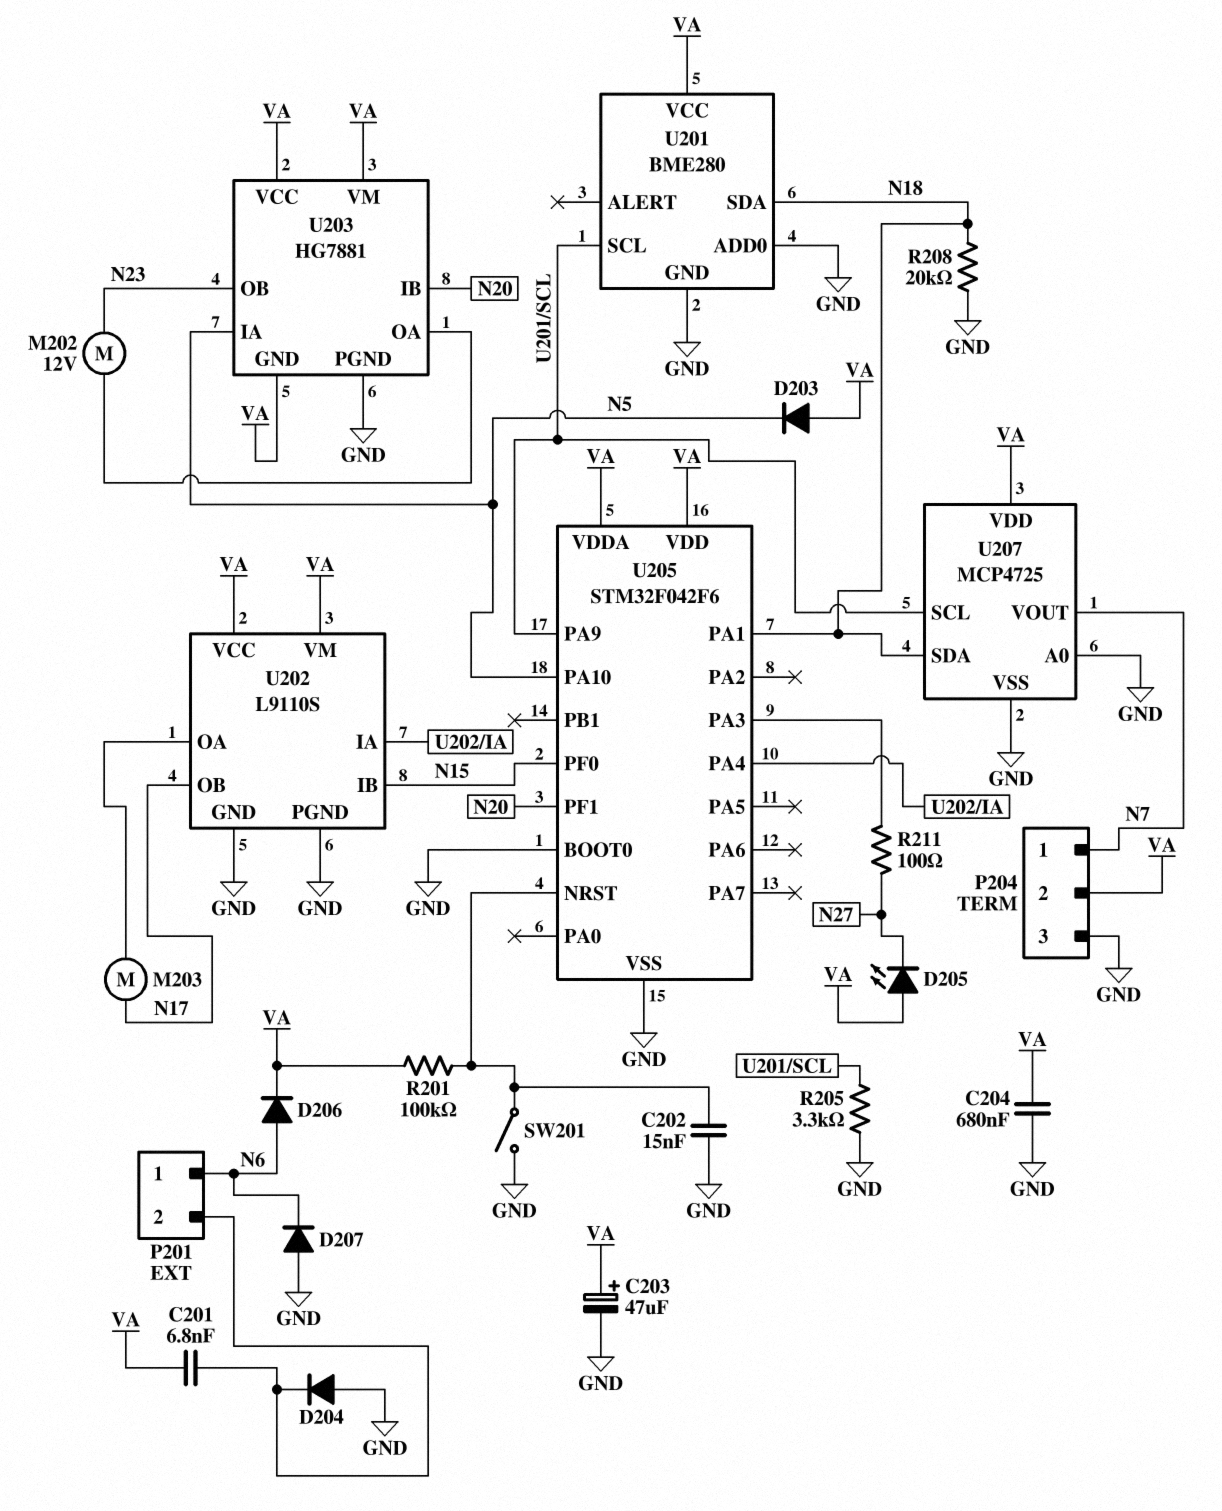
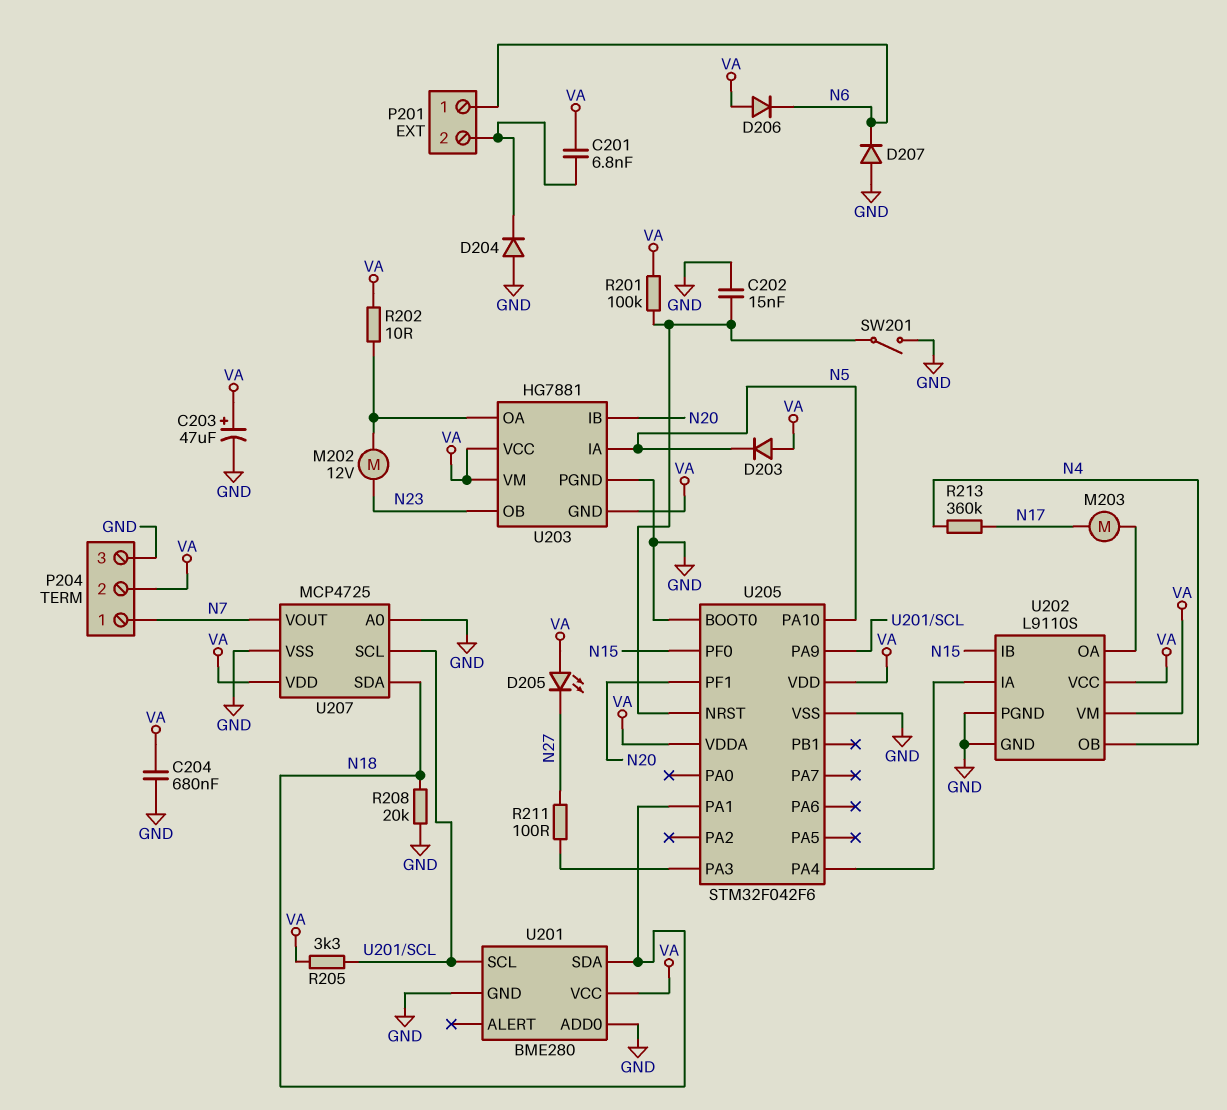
D206: diode (A N6, K VA) -> diode (A VA, K N6)
R202: none -> 10 (U203/OA, VA)
R205: 3.3k (GND, U201/SCL) -> 3.3k (U201/SCL, VA)
R213: none -> 360k (N4, N17)
U202 pin OB: N17 -> N4

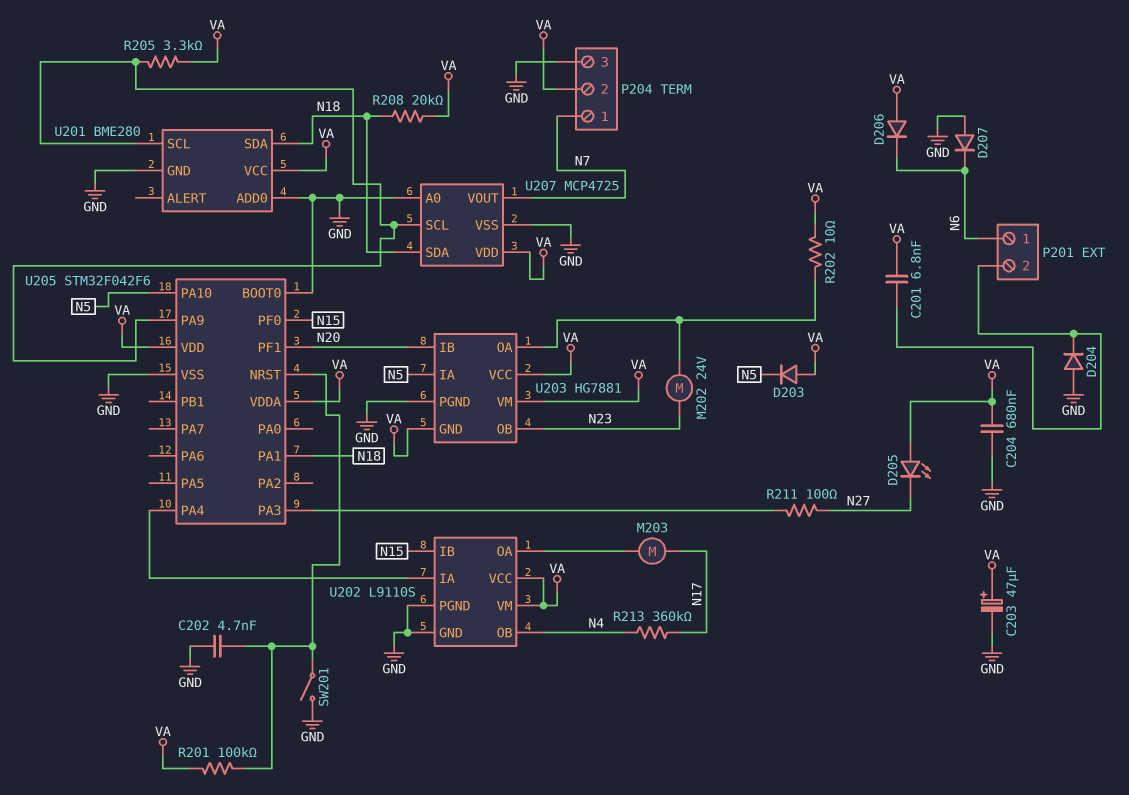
C202: 15nF (GND, U205/NRST) -> 4.7nF (GND, U205/NRST)
M202: motor 12V (N23, U203/OA) -> motor 24V (N23, U203/OA)
R208: 20k (GND, N18) -> 20k (N18, VA)

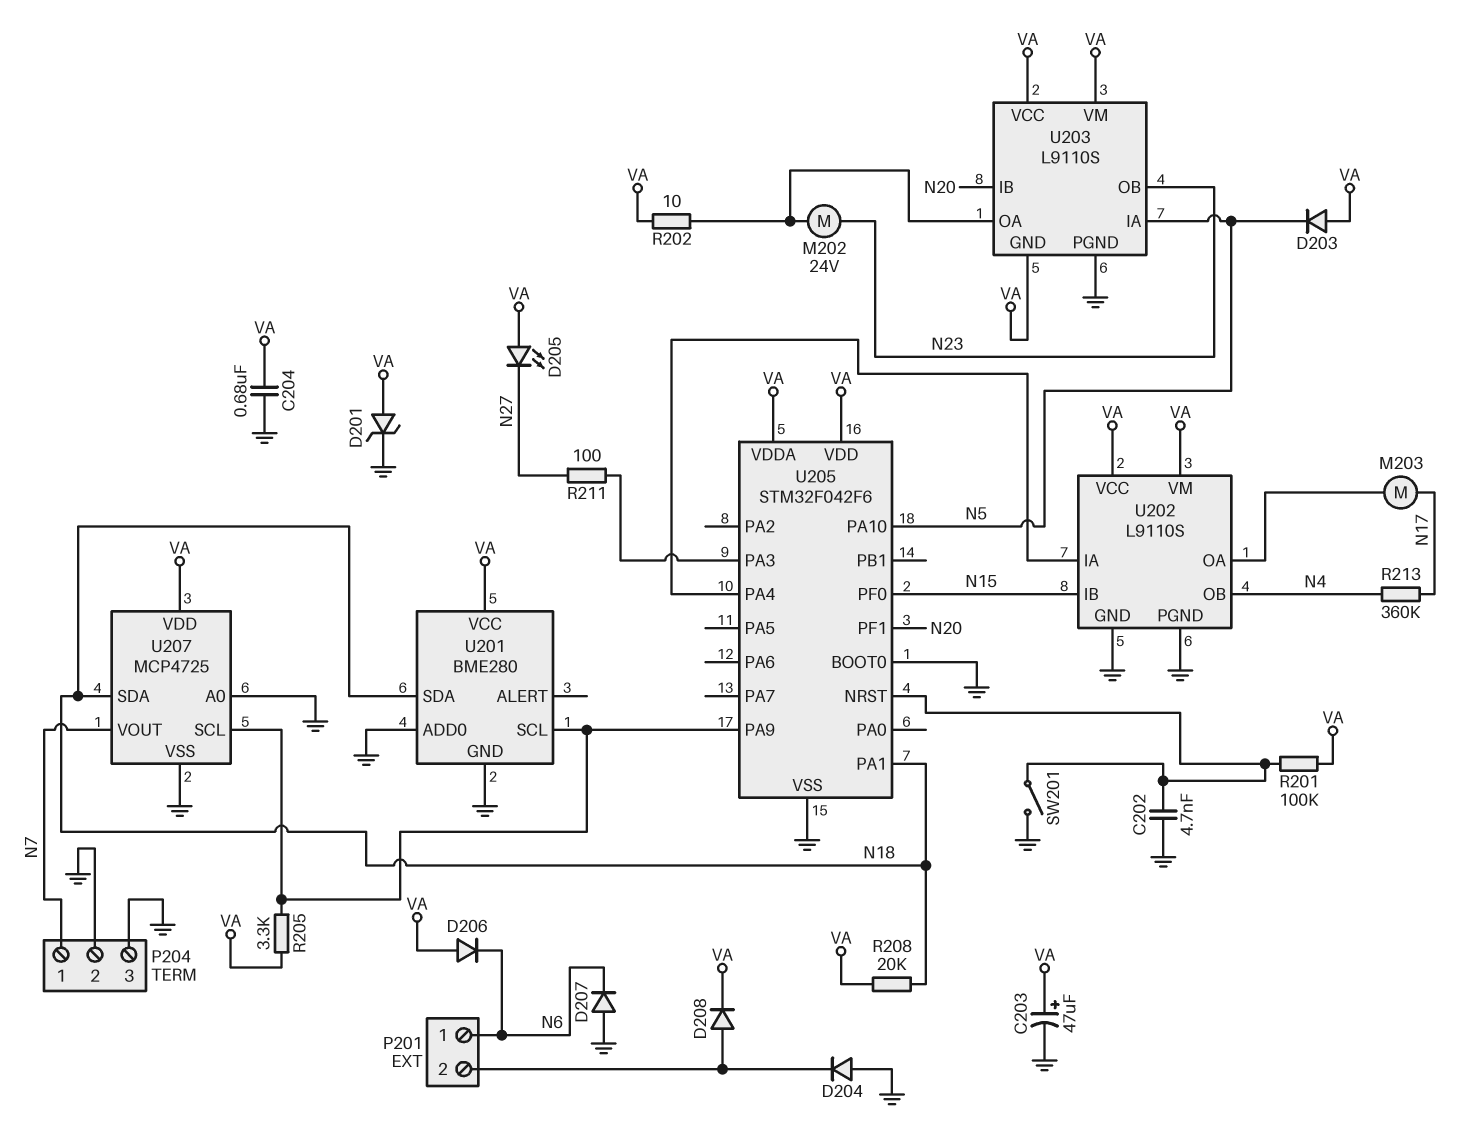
C201: 6.8nF (P201/2, VA) -> none
D201: none -> zener (A VA, K GND)
D208: none -> diode (A P201/2, K VA)
P204 pin 2: VA -> GND
U203: HG7881 -> L9110S

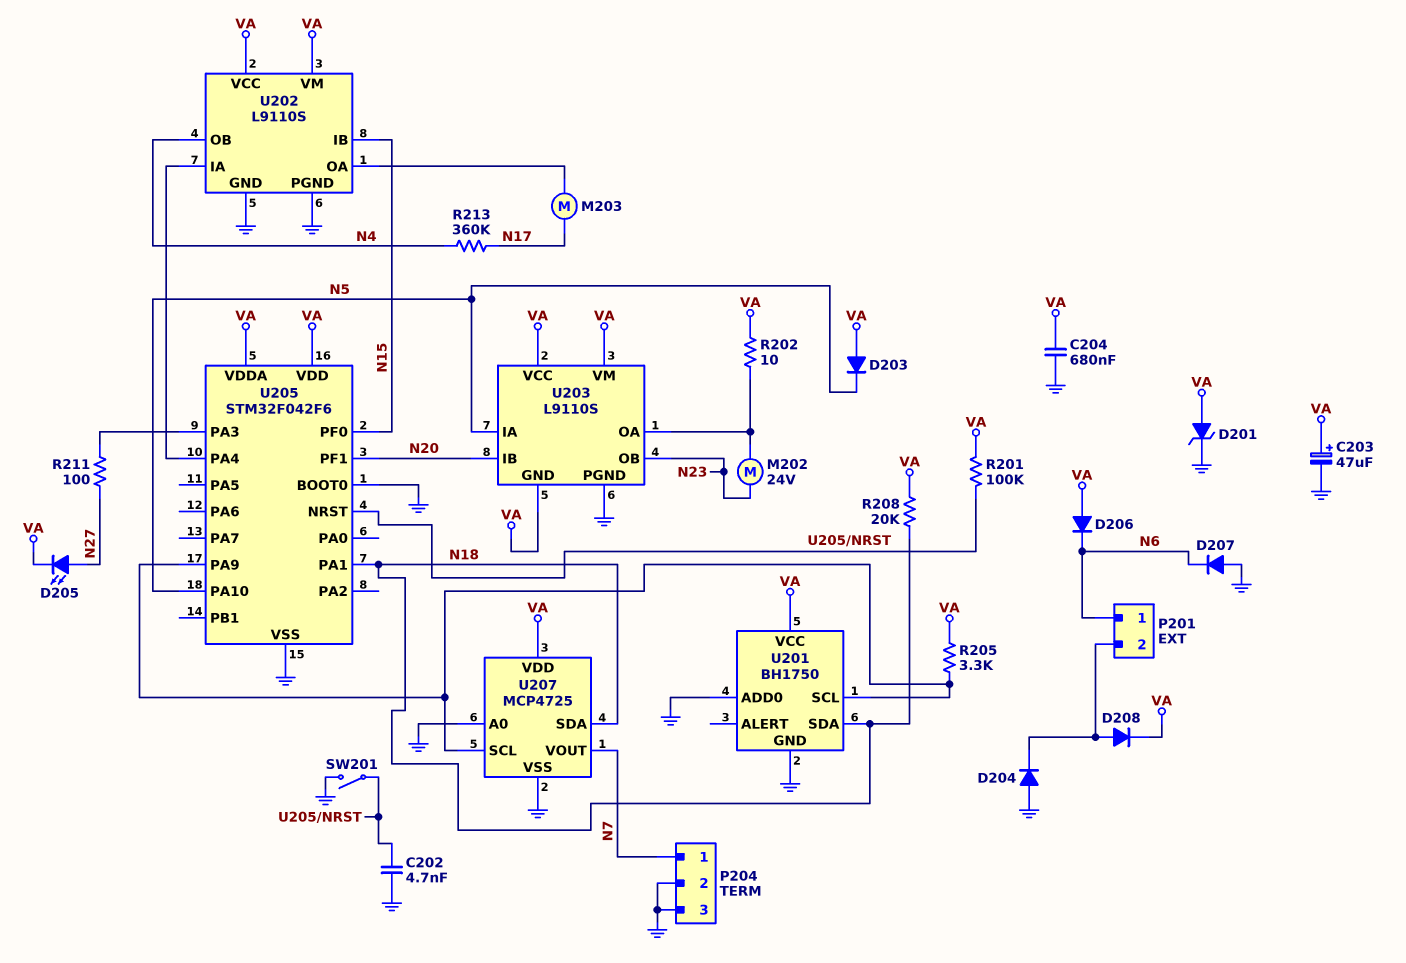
D205: LED (A VA, K N27) -> LED (A N27, K VA)
U201: BME280 -> BH1750

